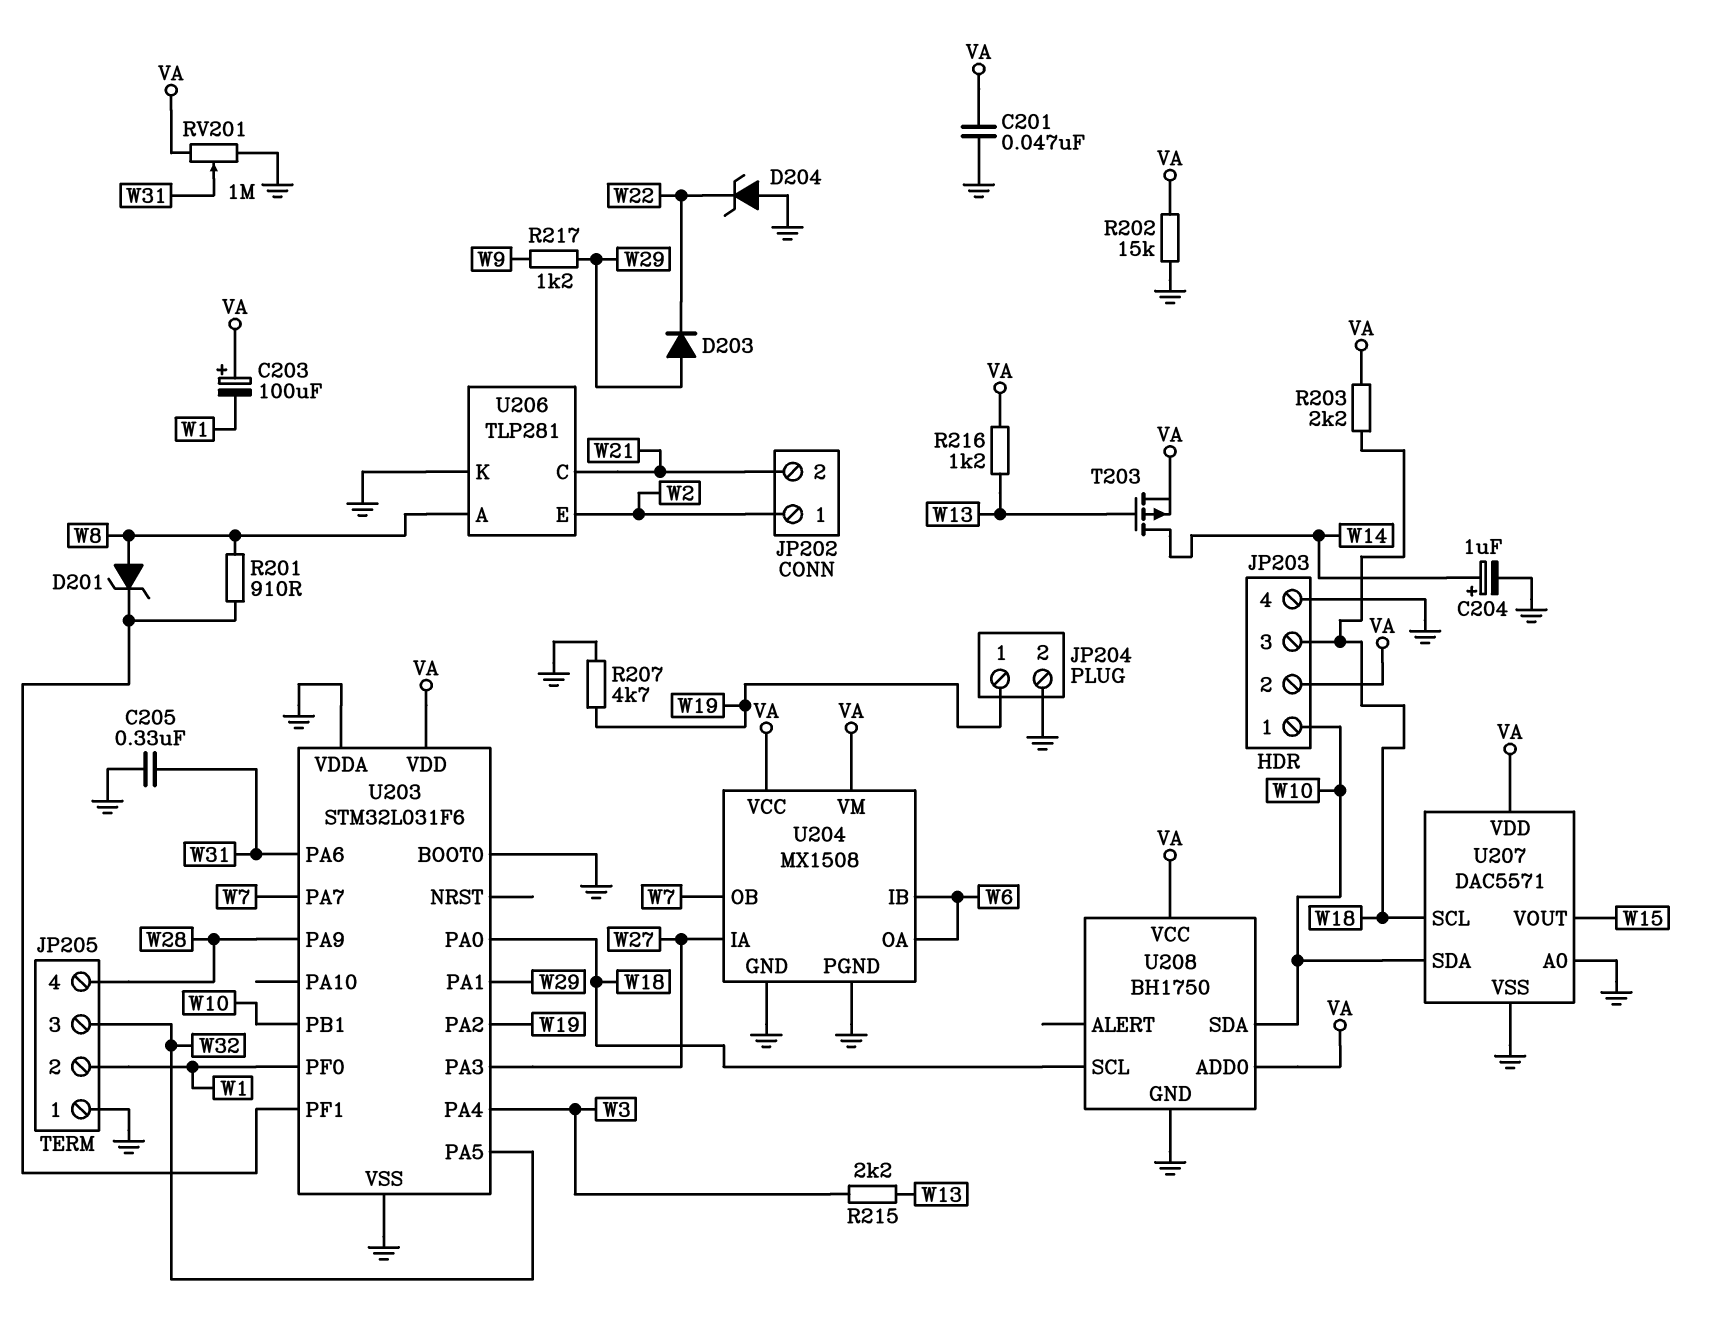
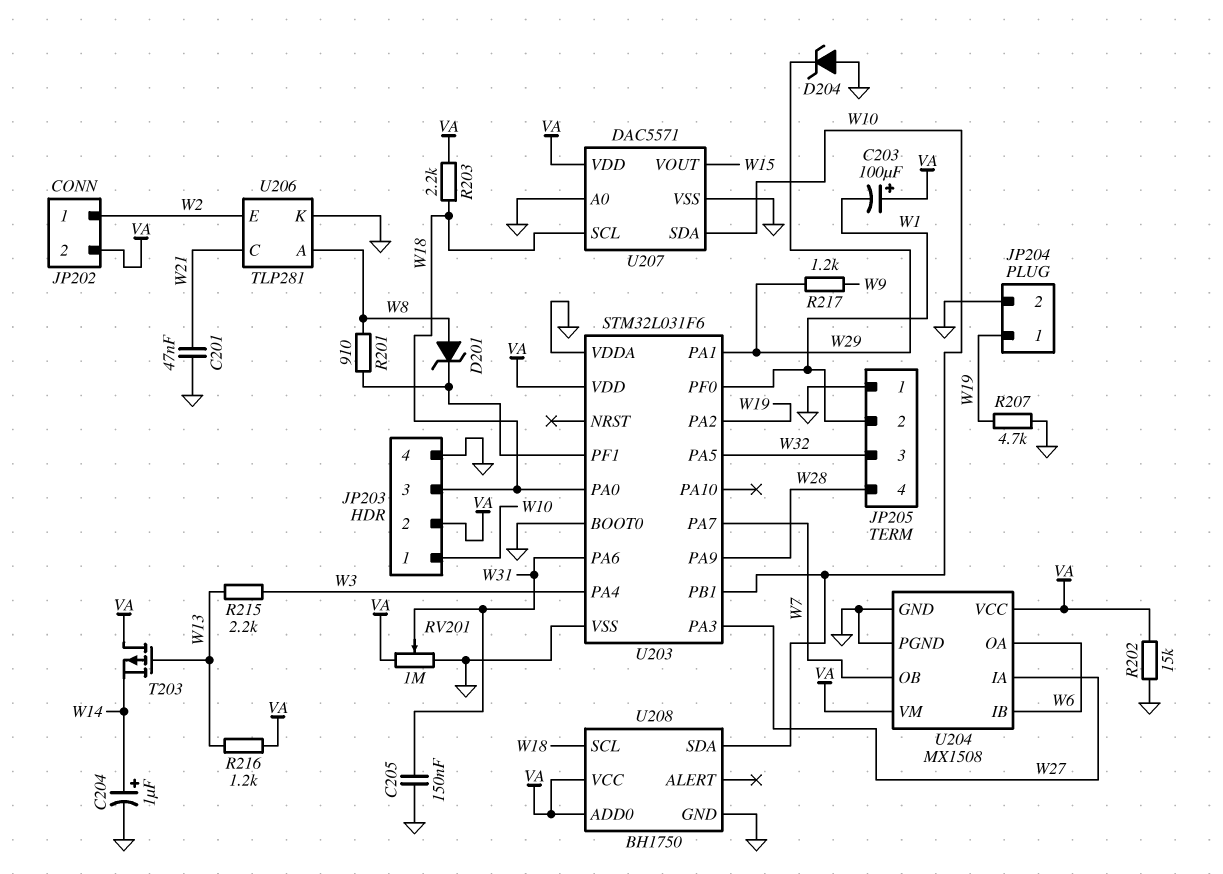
C201: 47nF (GND, VA) -> 47nF (GND, W21)
C205: 330nF (GND, W31) -> 150nF (GND, W31)
D203: diode (A W29, K W22) -> none
D204: zener (A GND, K W22) -> zener (A GND, K W29)
JP202 pin 2: W21 -> VA
T203: PMOS (G W13, D W14, S VA) -> PMOS (G W13, D VA, S W14)

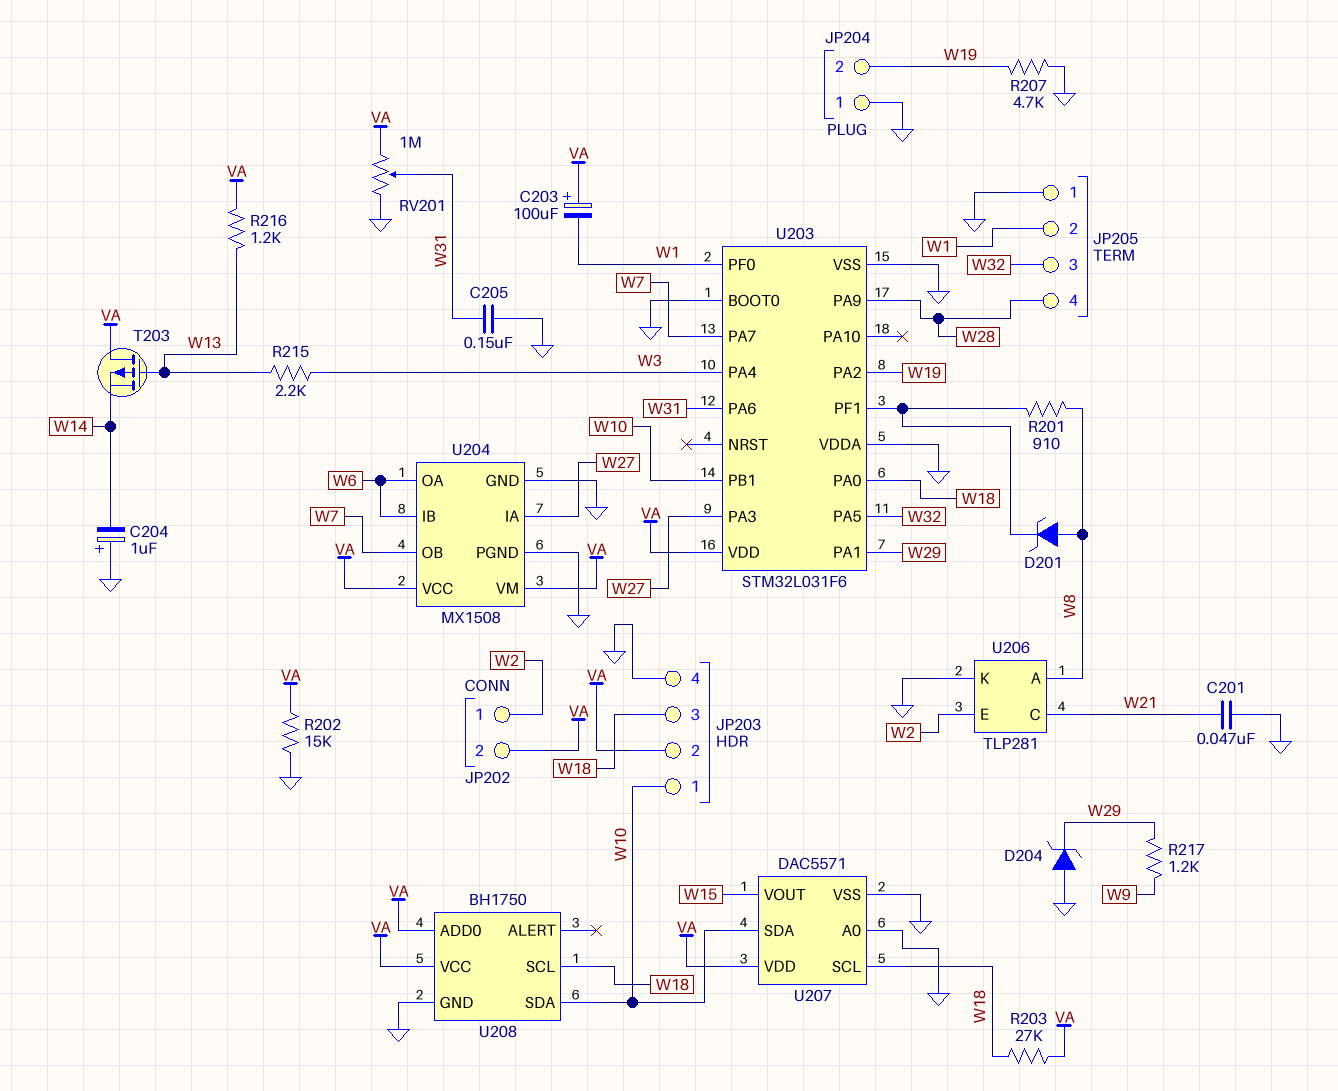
C204: 1uF (plus W14, minus GND) -> 1uF (plus GND, minus W14)
JP204 pin 1: W19 -> GND
JP204 pin 2: GND -> W19
R203: 2.2k (VA, W18) -> 27k (VA, W18)

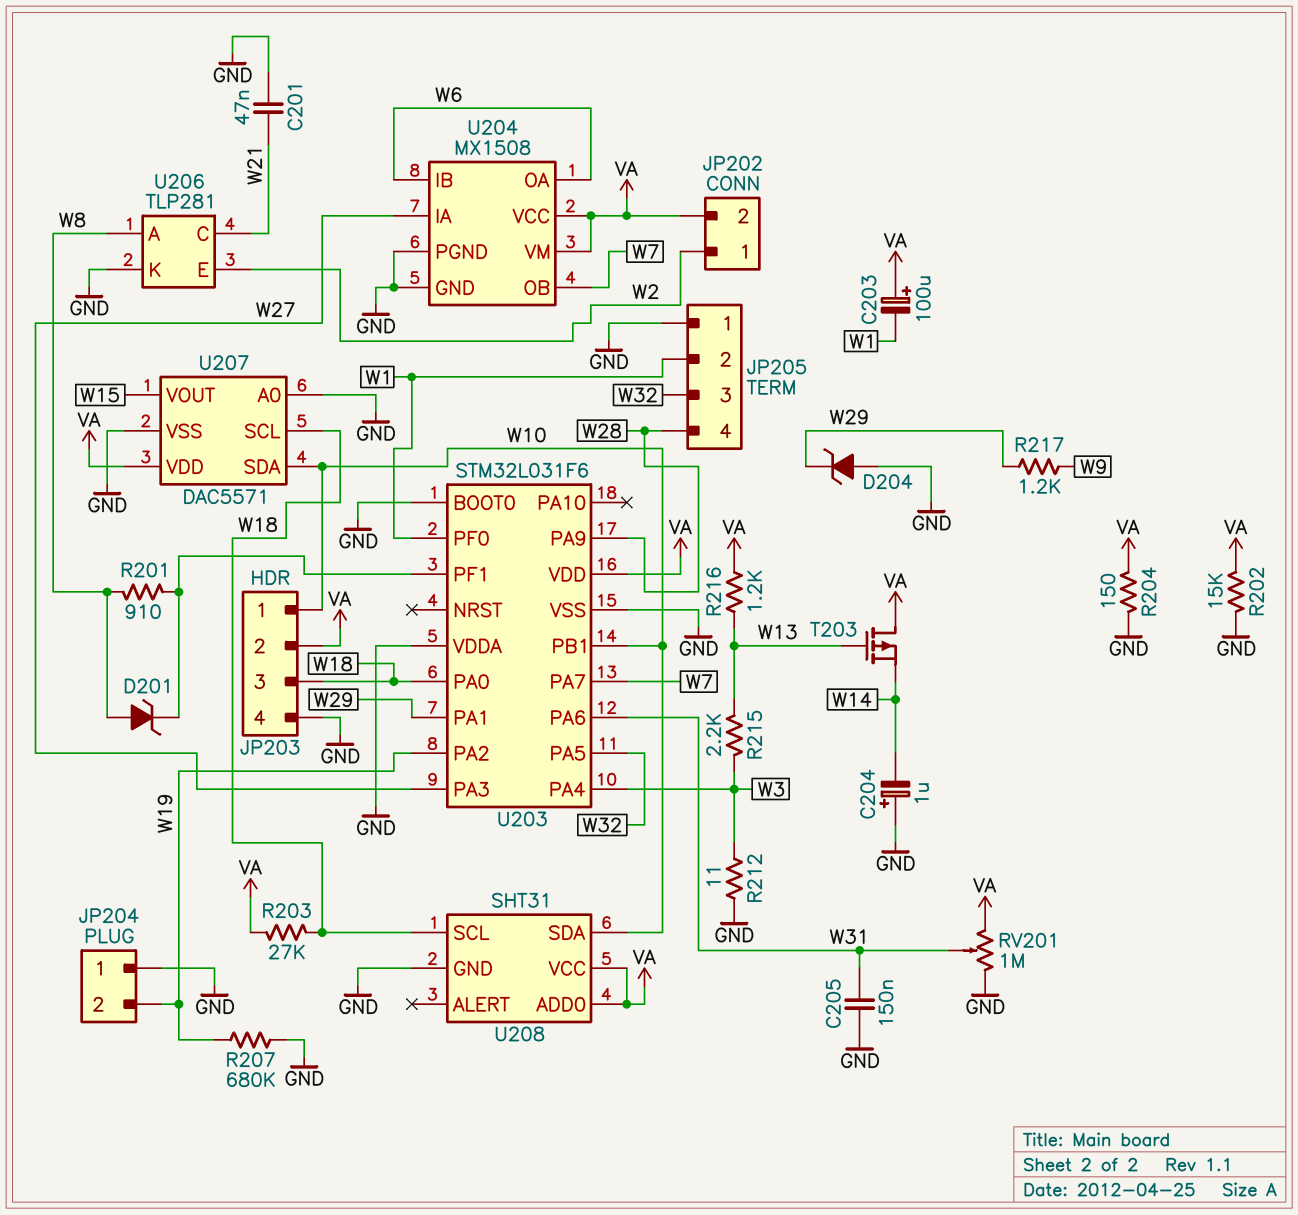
R204: none -> 150 (GND, VA)
R207: 4.7k (GND, W19) -> 680k (GND, W19)
R212: none -> 11 (GND, W3)
U208: BH1750 -> SHT31

